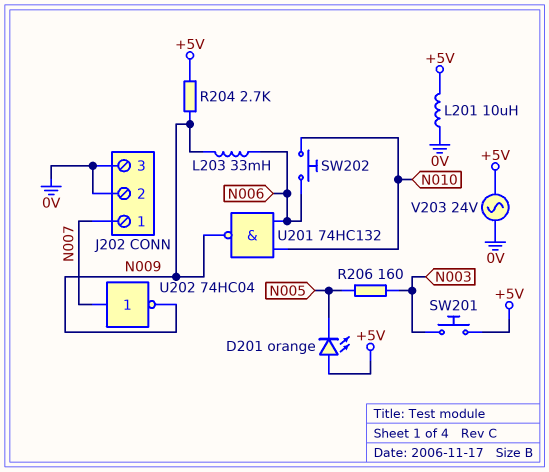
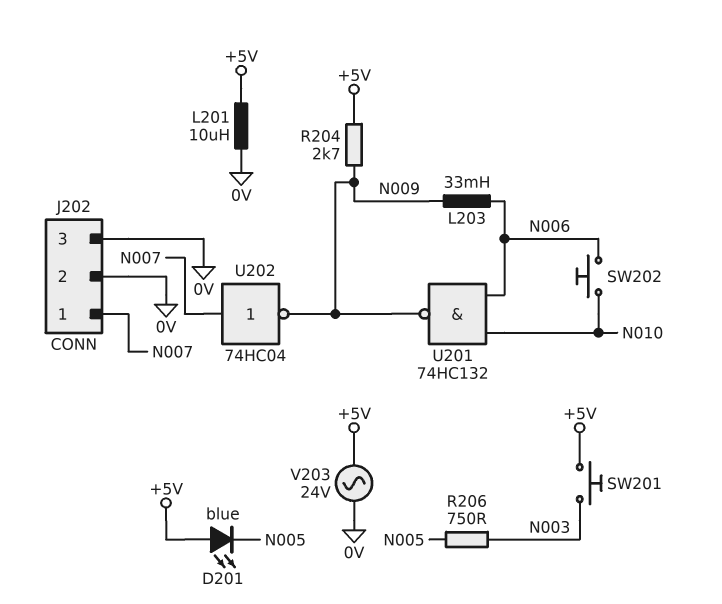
D201: LED orange (A +5V, K N005) -> LED blue (A +5V, K N005)
R206: 160 (N003, N005) -> 750 (N003, N005)

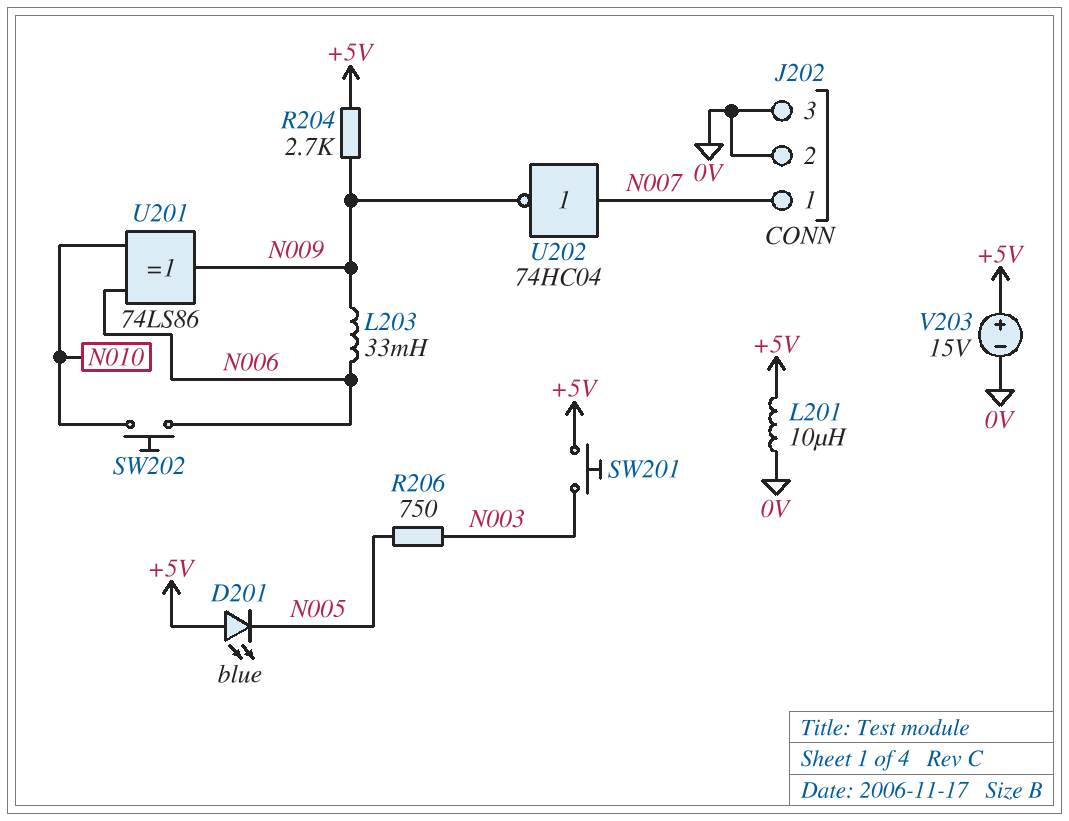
U201: NAND 74HC132 (in N006, in N010, out N009) -> XOR 74LS86 (in N006, in N010, out N009)
V203: AC 24V (+5V, 0V) -> 15V (plus +5V, minus 0V)

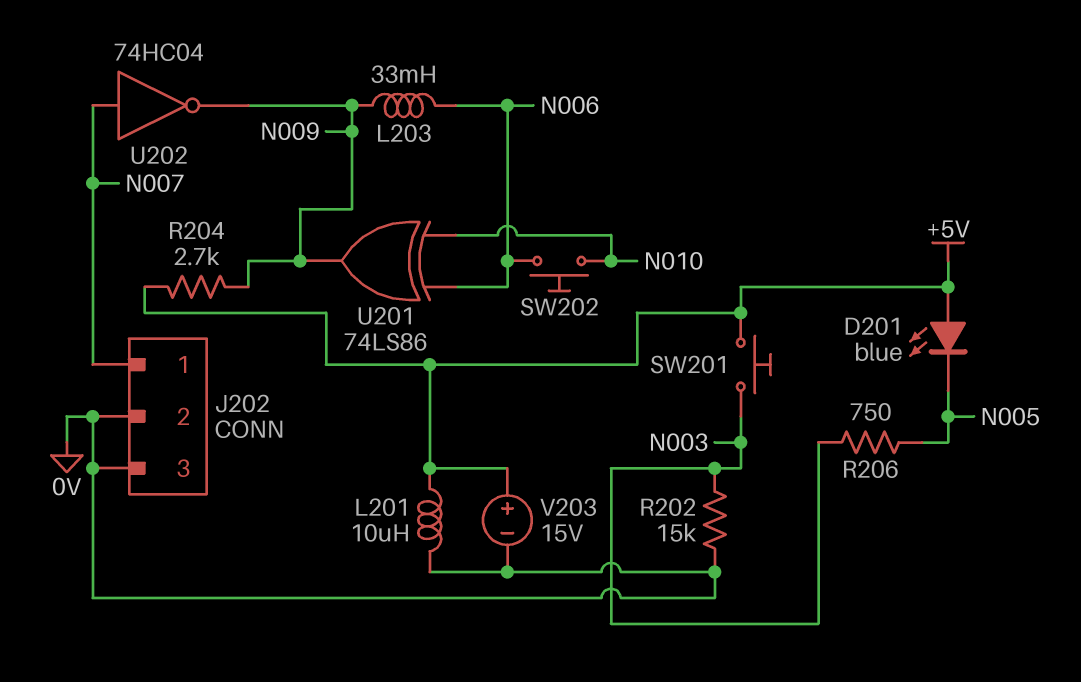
R202: none -> 15k (0V, N003)

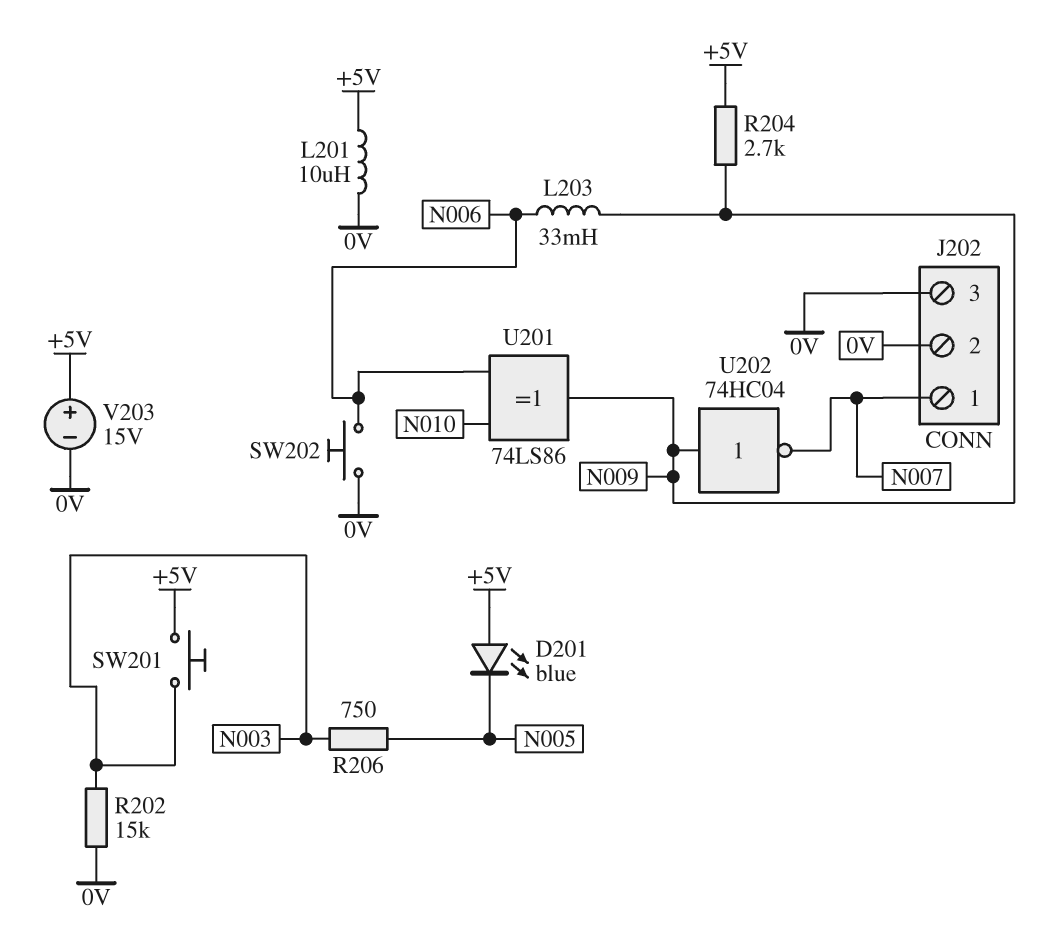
SW202: button (N006, N010) -> button (0V, N006)
U202: NOT 74HC04 (in N007, out N009) -> NOT 74HC04 (in N009, out N007)

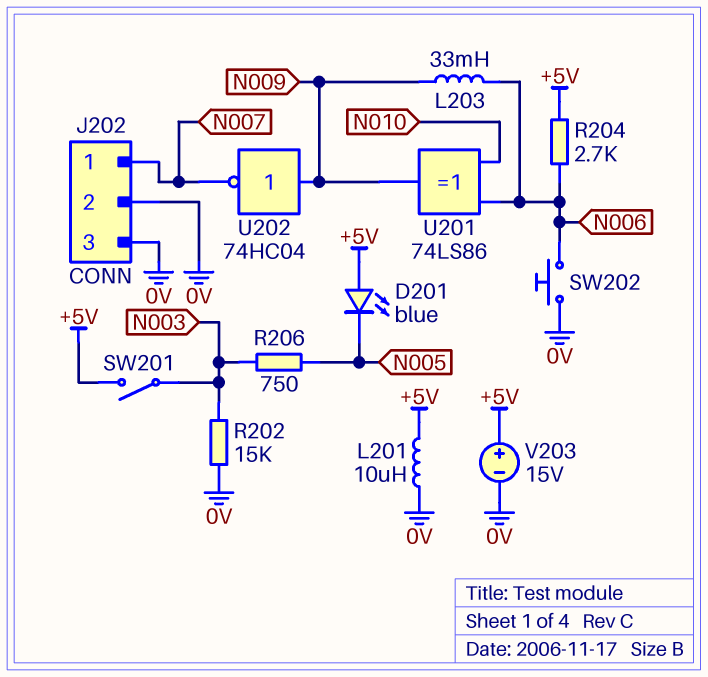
R204: 2.7k (+5V, N009) -> 2.7k (+5V, N006)
SW201: button (+5V, N003) -> switch (+5V, N003)

